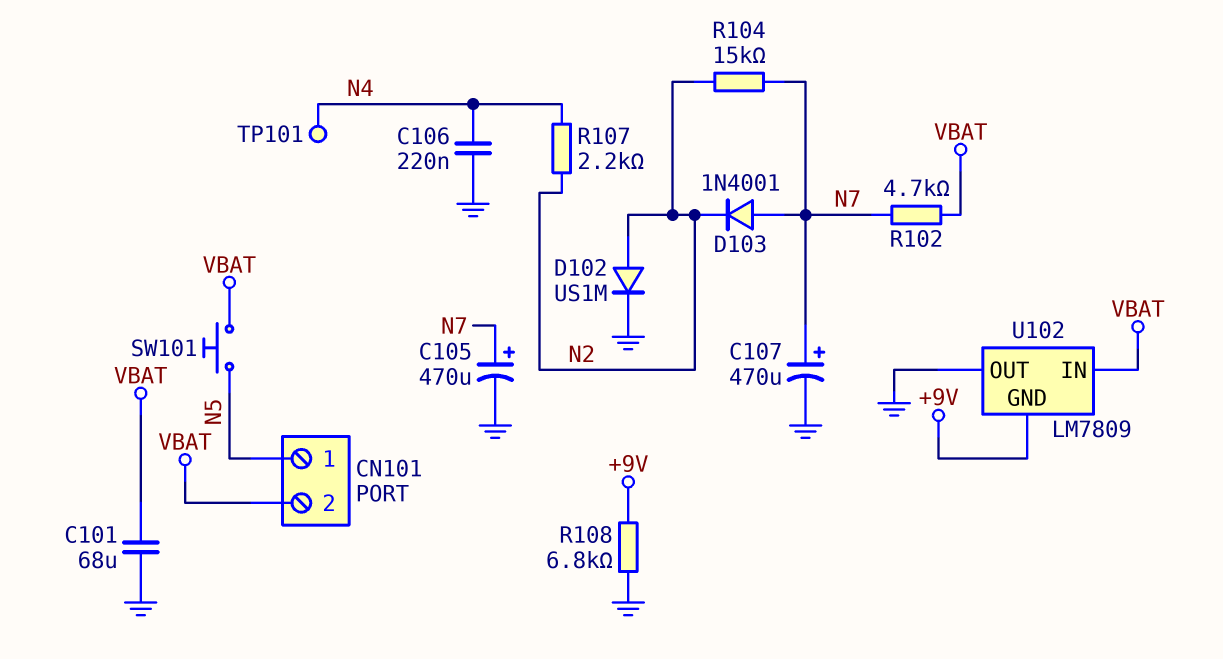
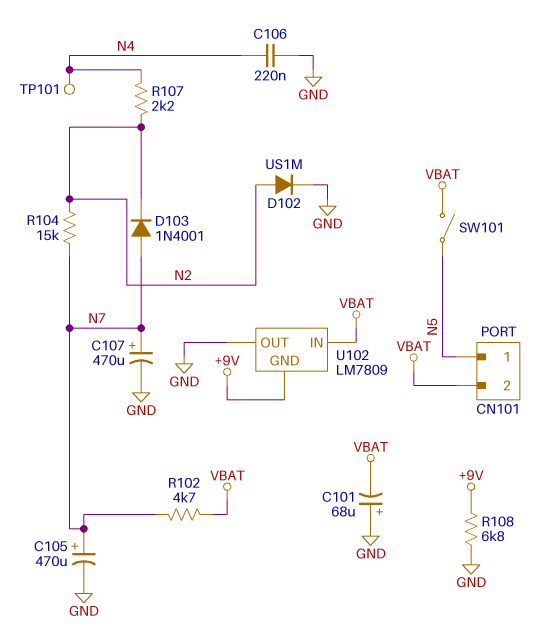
C101: 68uF (GND, VBAT) -> 68uF (plus GND, minus VBAT)
SW101: button (N5, VBAT) -> switch (N5, VBAT)

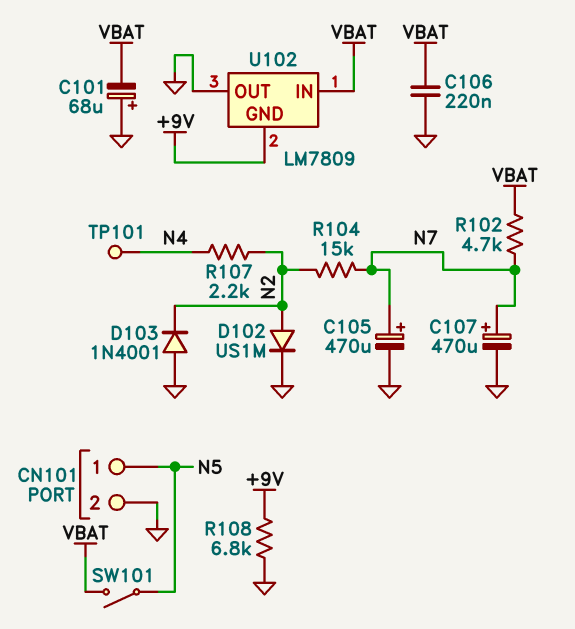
C106: 220nF (GND, N4) -> 220nF (GND, VBAT)
CN101 pin 2: VBAT -> GND
D103: diode 1N4001 (A N7, K N2) -> diode 1N4001 (A GND, K N2)

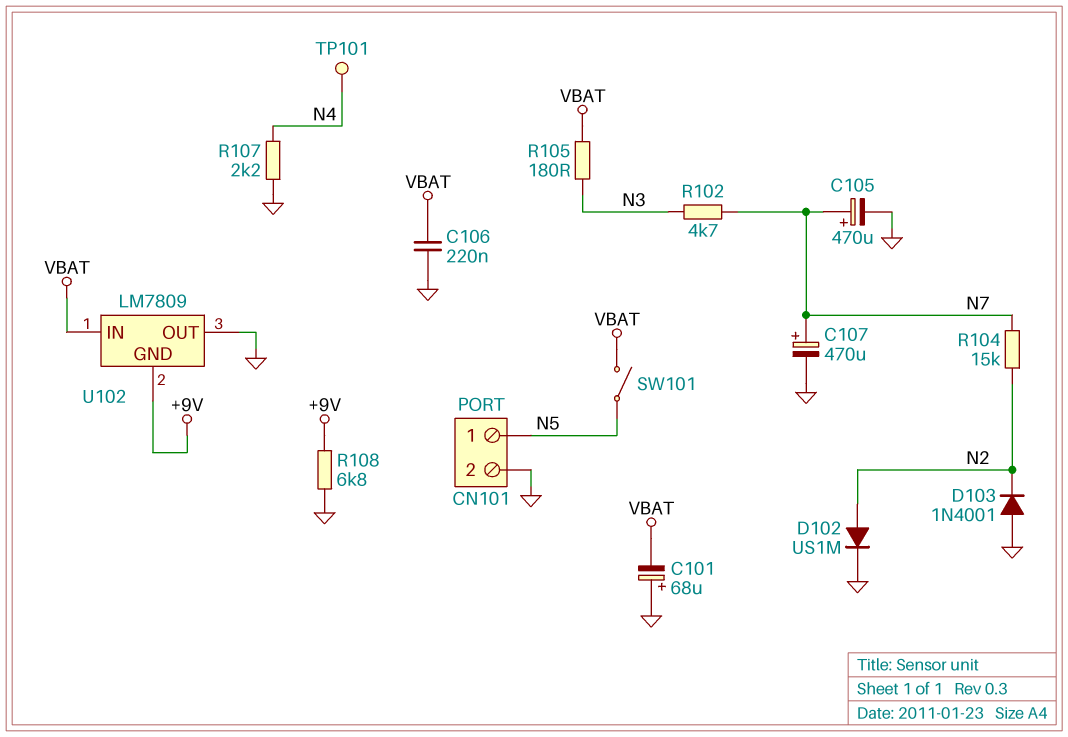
R102: 4.7k (N7, VBAT) -> 4.7k (N3, N7)
R105: none -> 180 (N3, VBAT)
R107: 2.2k (N2, N4) -> 2.2k (GND, N4)

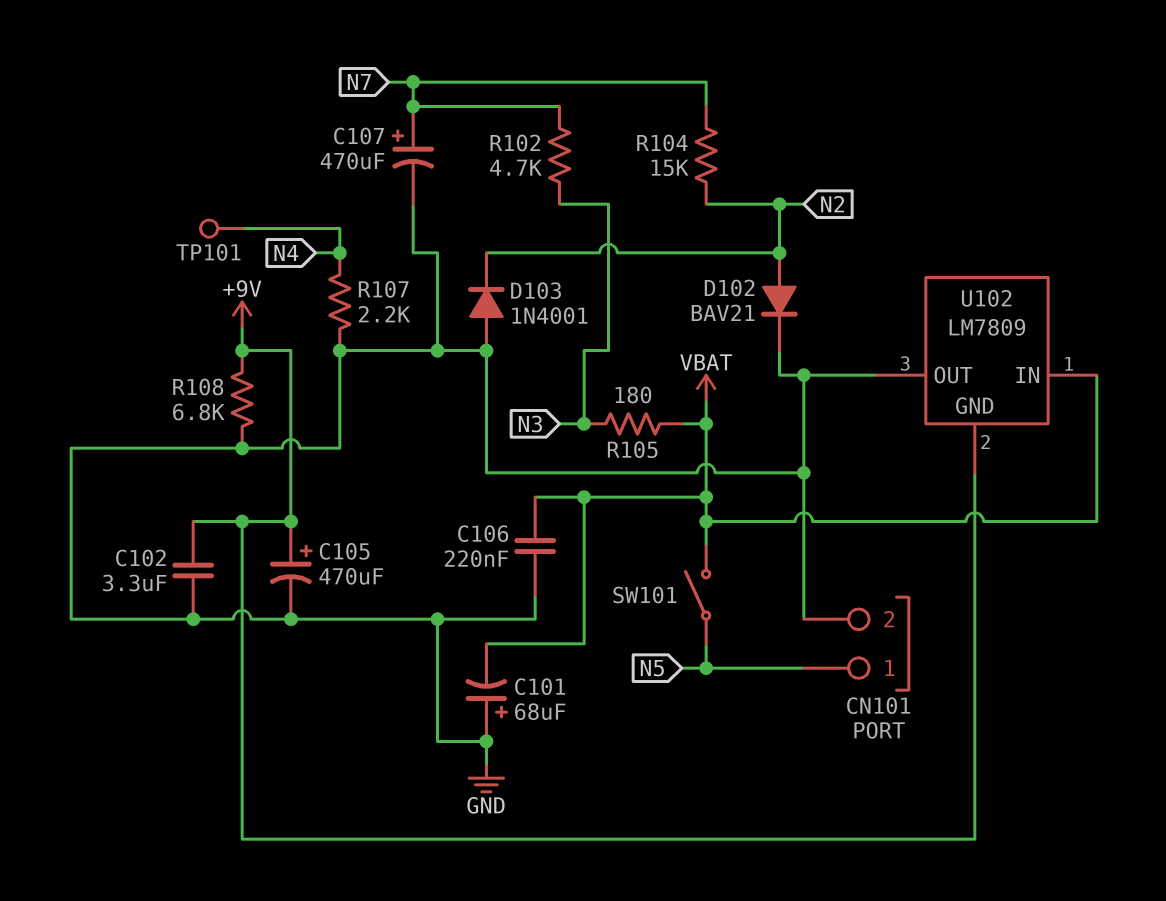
C102: none -> 3.3uF (+9V, GND)
C105: 470uF (plus N7, minus GND) -> 470uF (plus +9V, minus GND)
D102: diode US1M (A N2, K GND) -> diode BAV21 (A N2, K GND)

